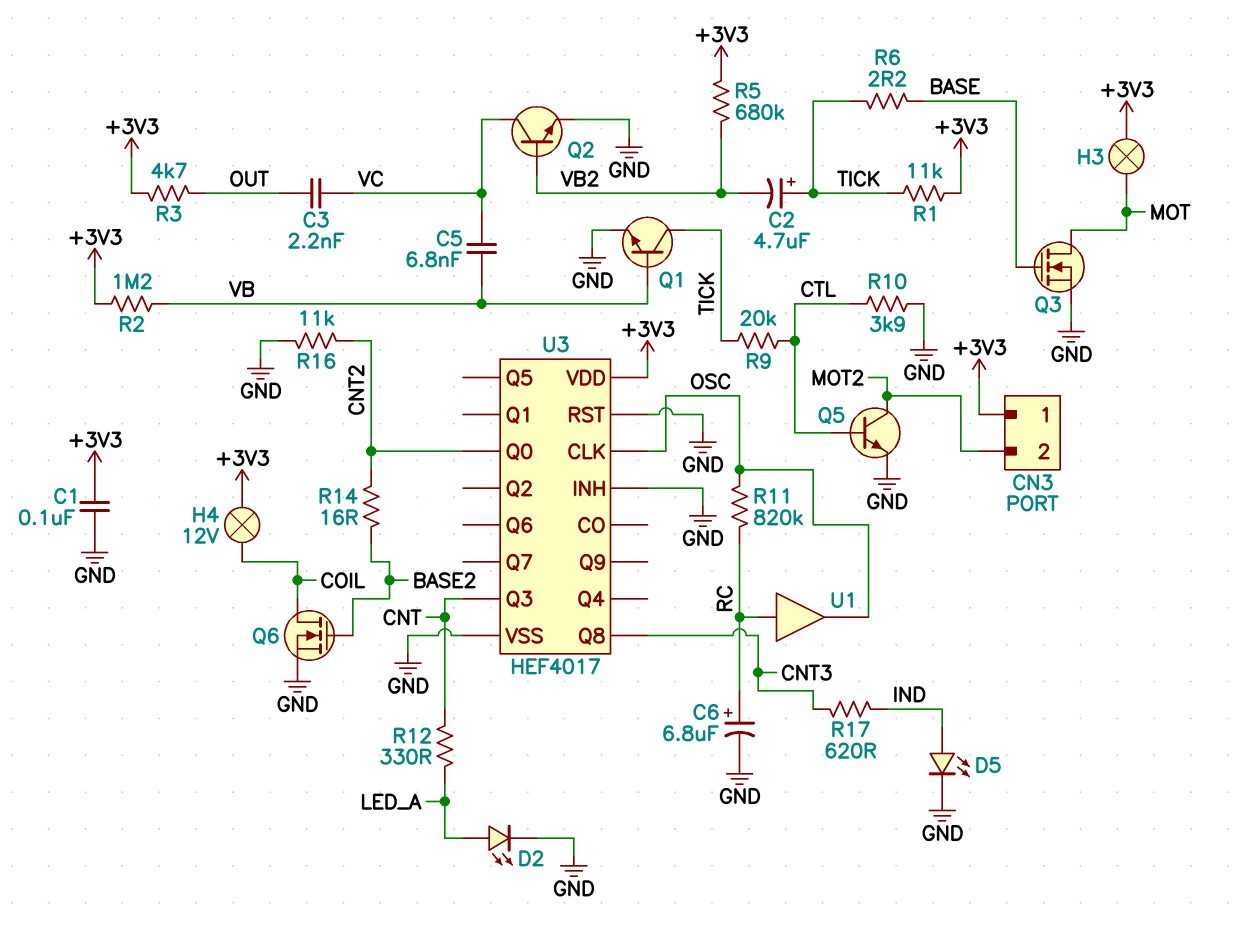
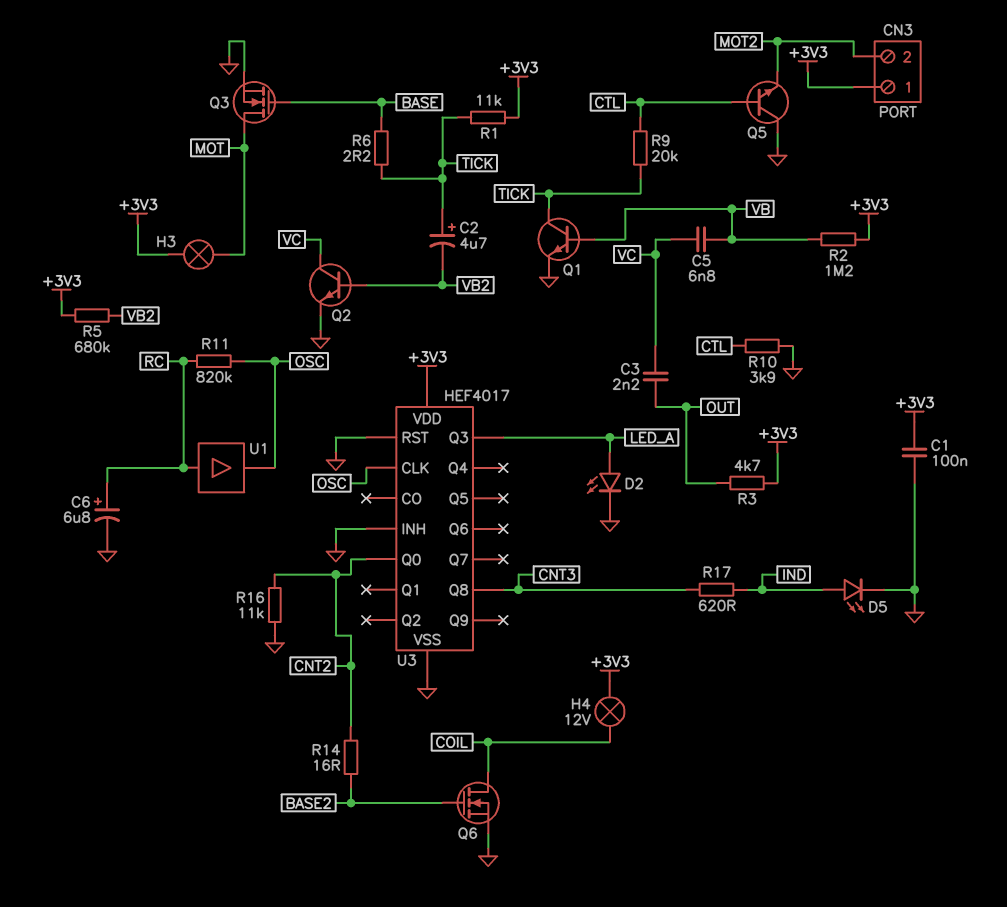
Q5: NPN (B CTL, C MOT2, E GND) -> NPN (B CTL, C GND, E MOT2)
R12: 330 (CNT, LED_A) -> none
U3 pin Q3: CNT -> LED_A

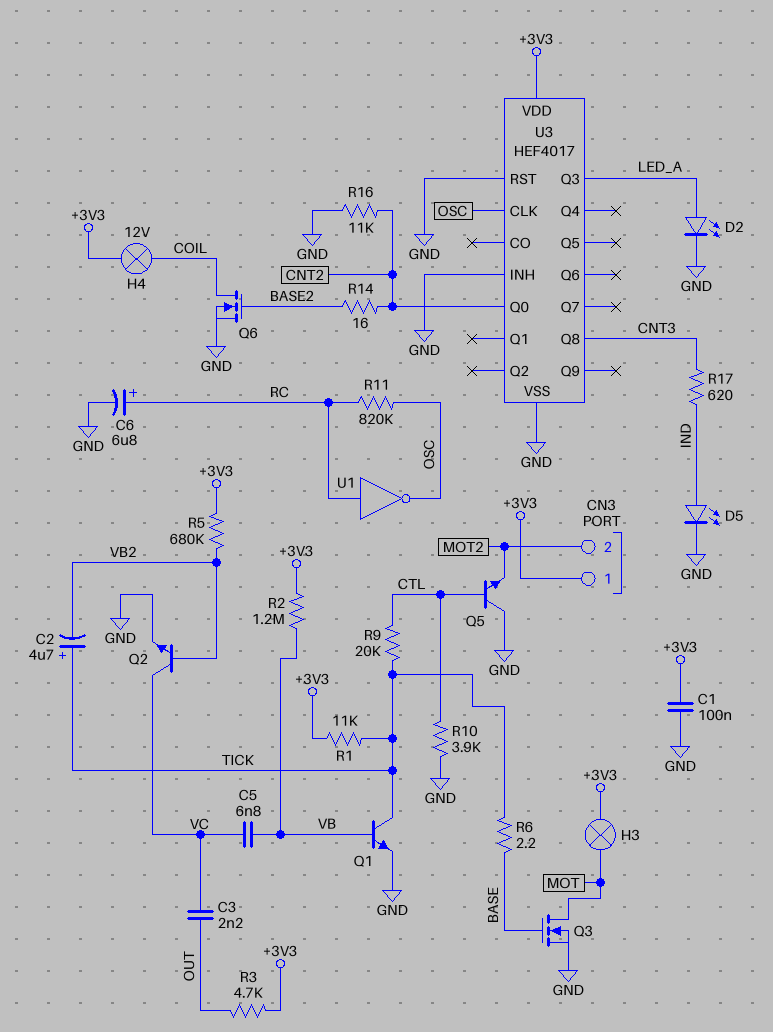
U1: buffer (in RC, out OSC) -> NOT (in RC, out OSC)

